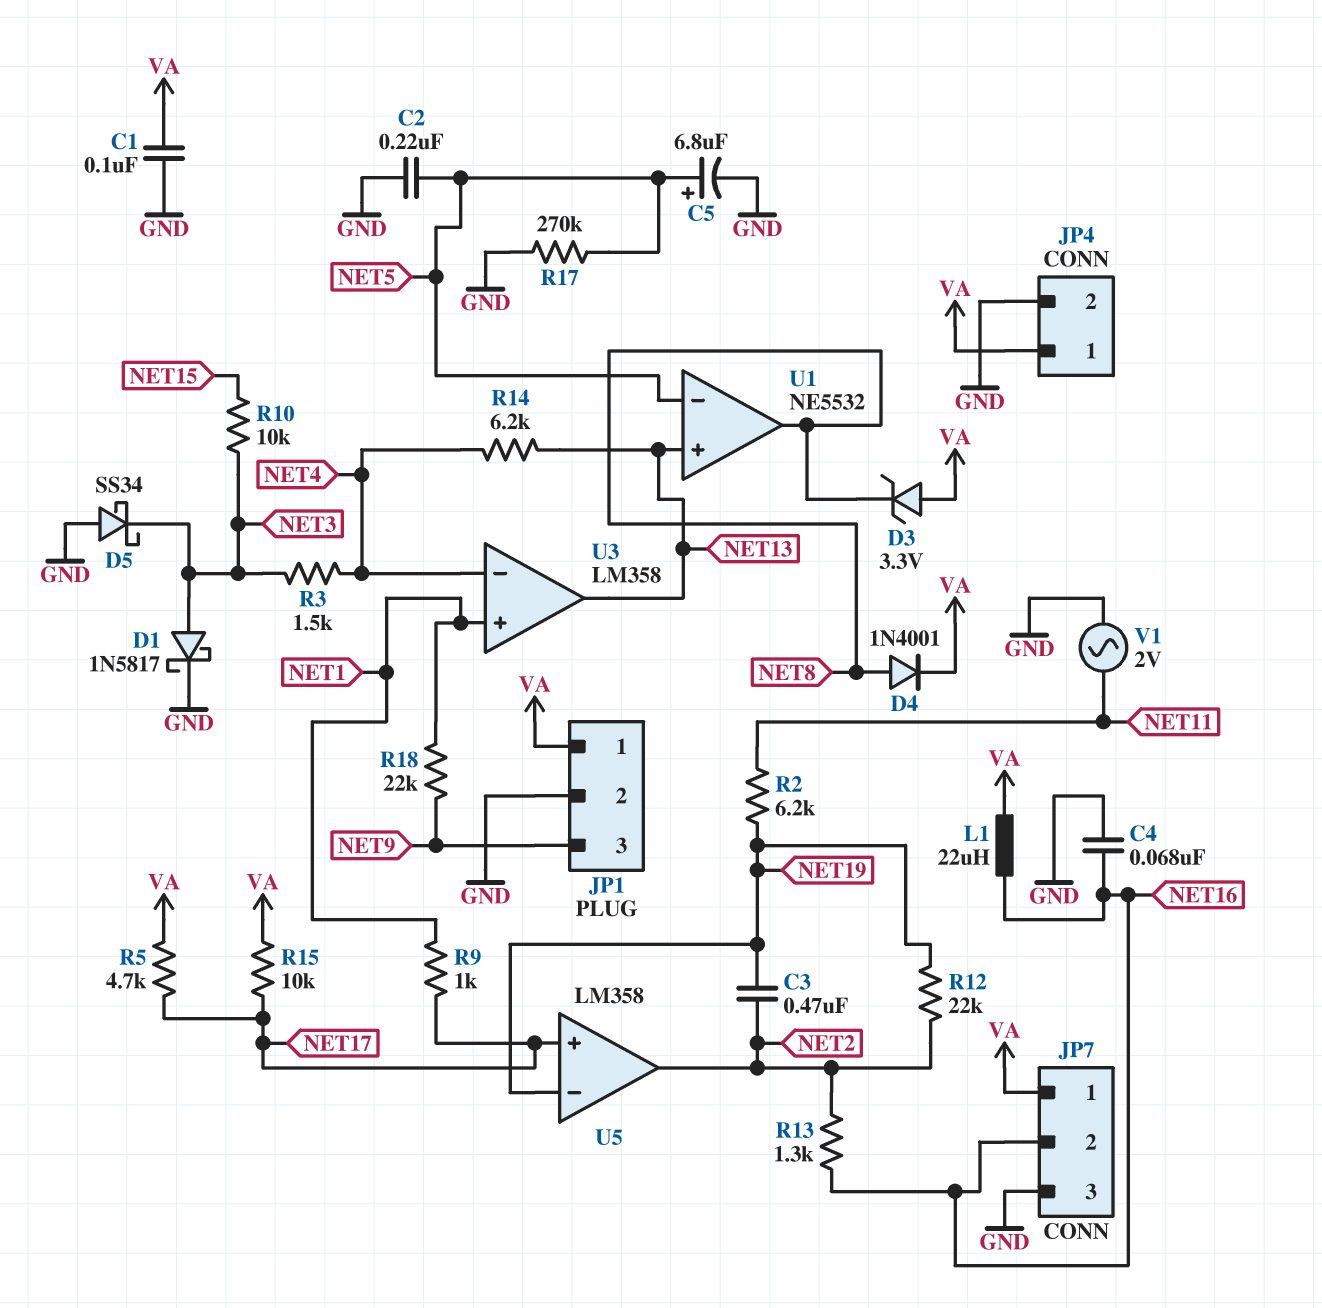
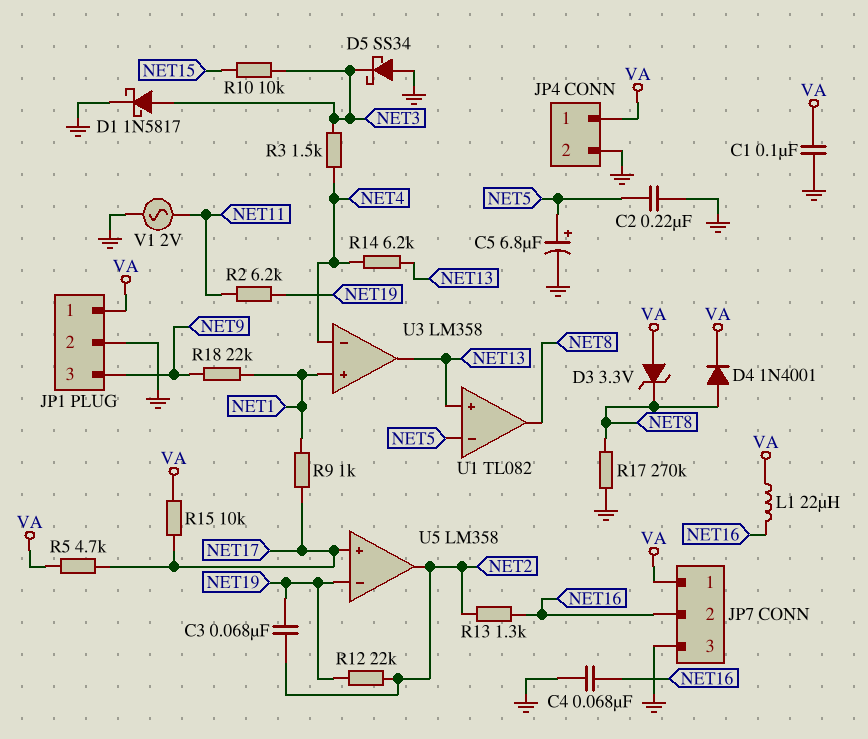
C3: 470nF (NET2, NET19) -> 68nF (NET2, NET19)
R17: 270k (GND, NET5) -> 270k (GND, NET8)
U1: NE5532 -> TL082

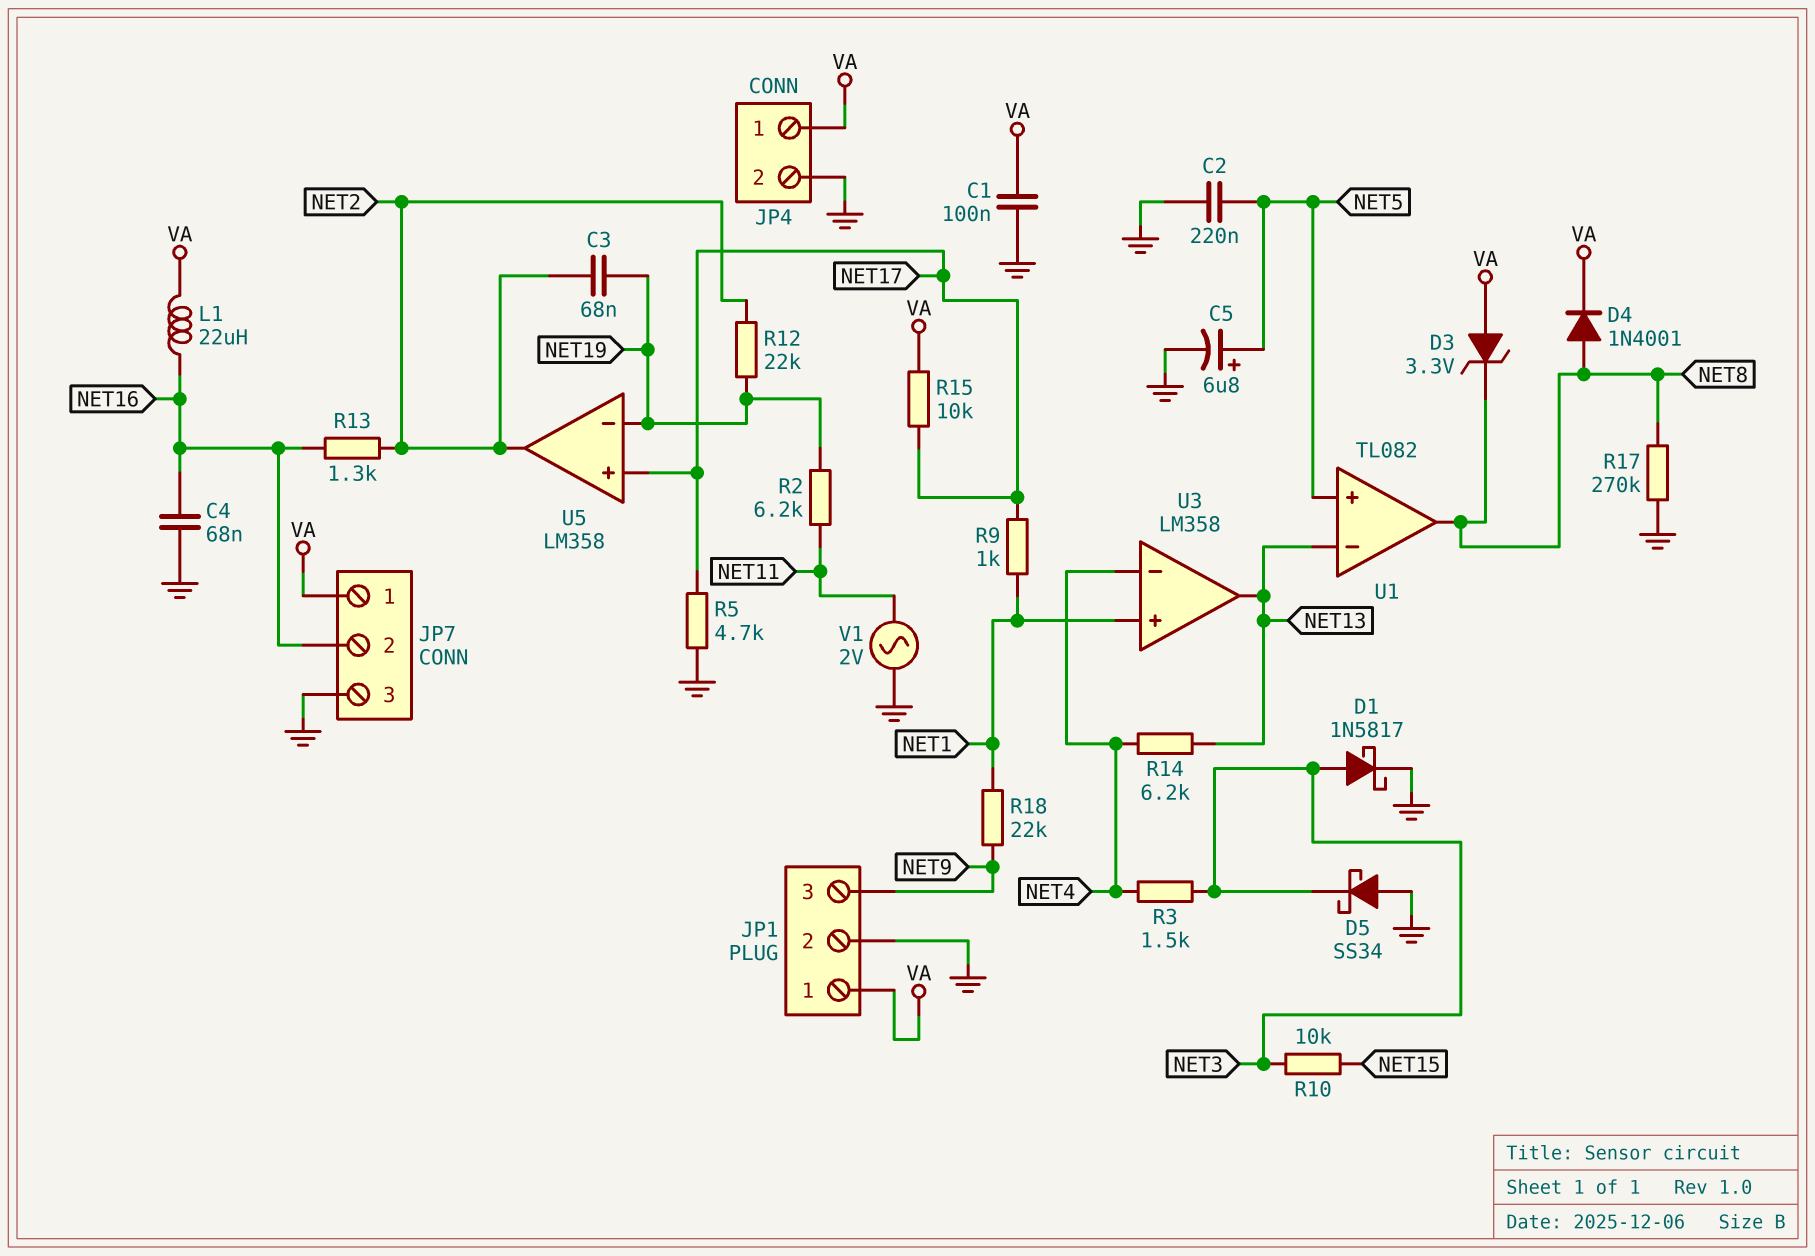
R5: 4.7k (NET17, VA) -> 4.7k (GND, NET17)
U1 pin in+: NET13 -> NET5
U1 pin in-: NET5 -> NET13

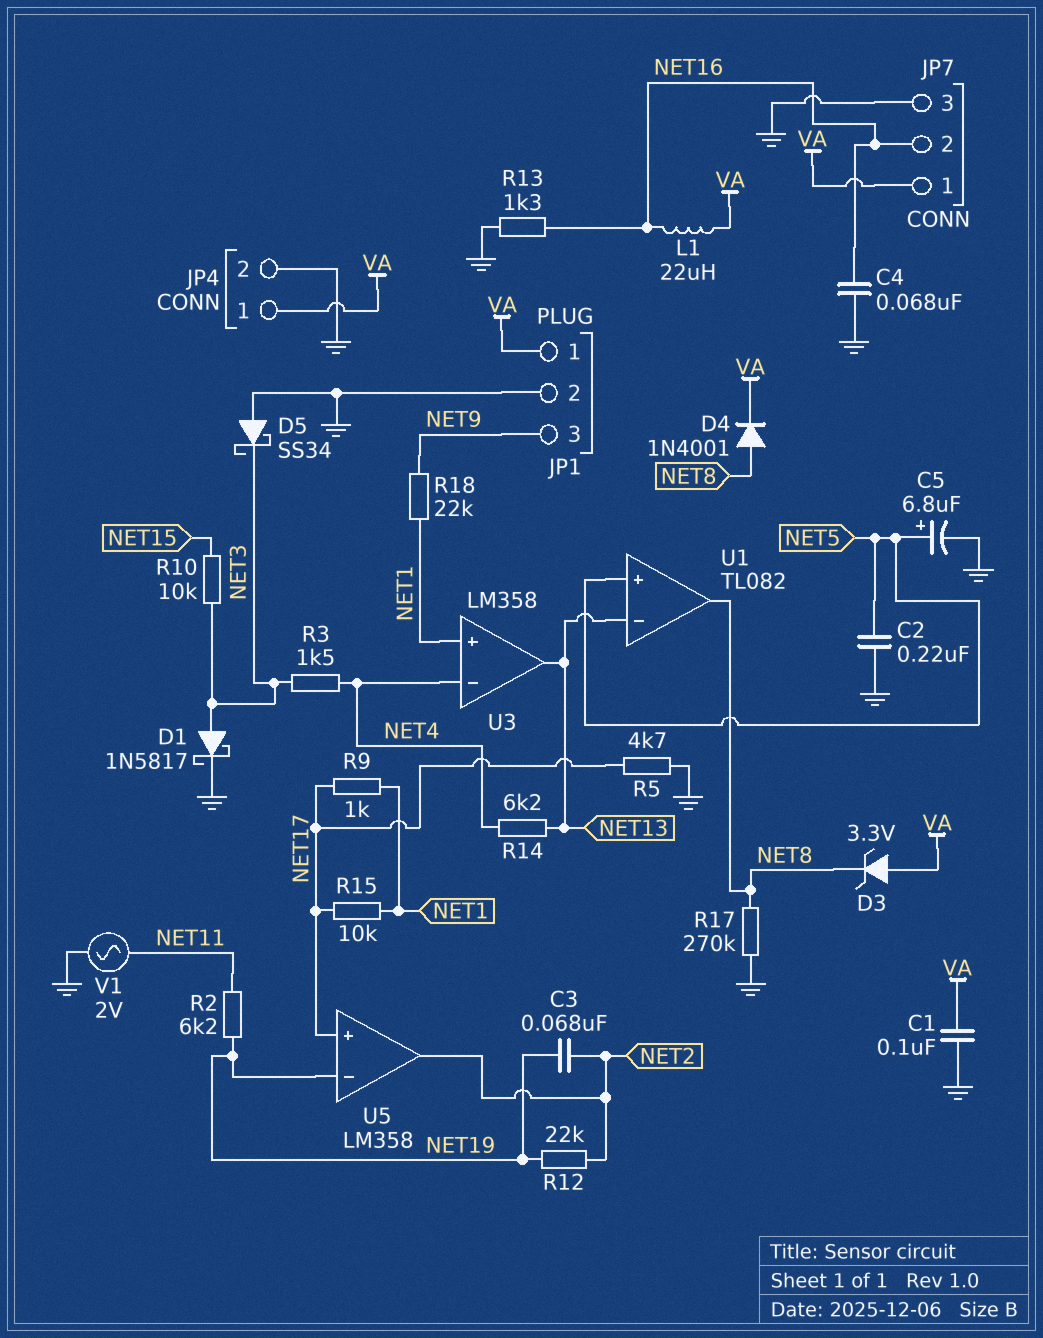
R13: 1.3k (NET2, NET16) -> 1.3k (GND, NET16)
R15: 10k (NET17, VA) -> 10k (NET1, NET17)

